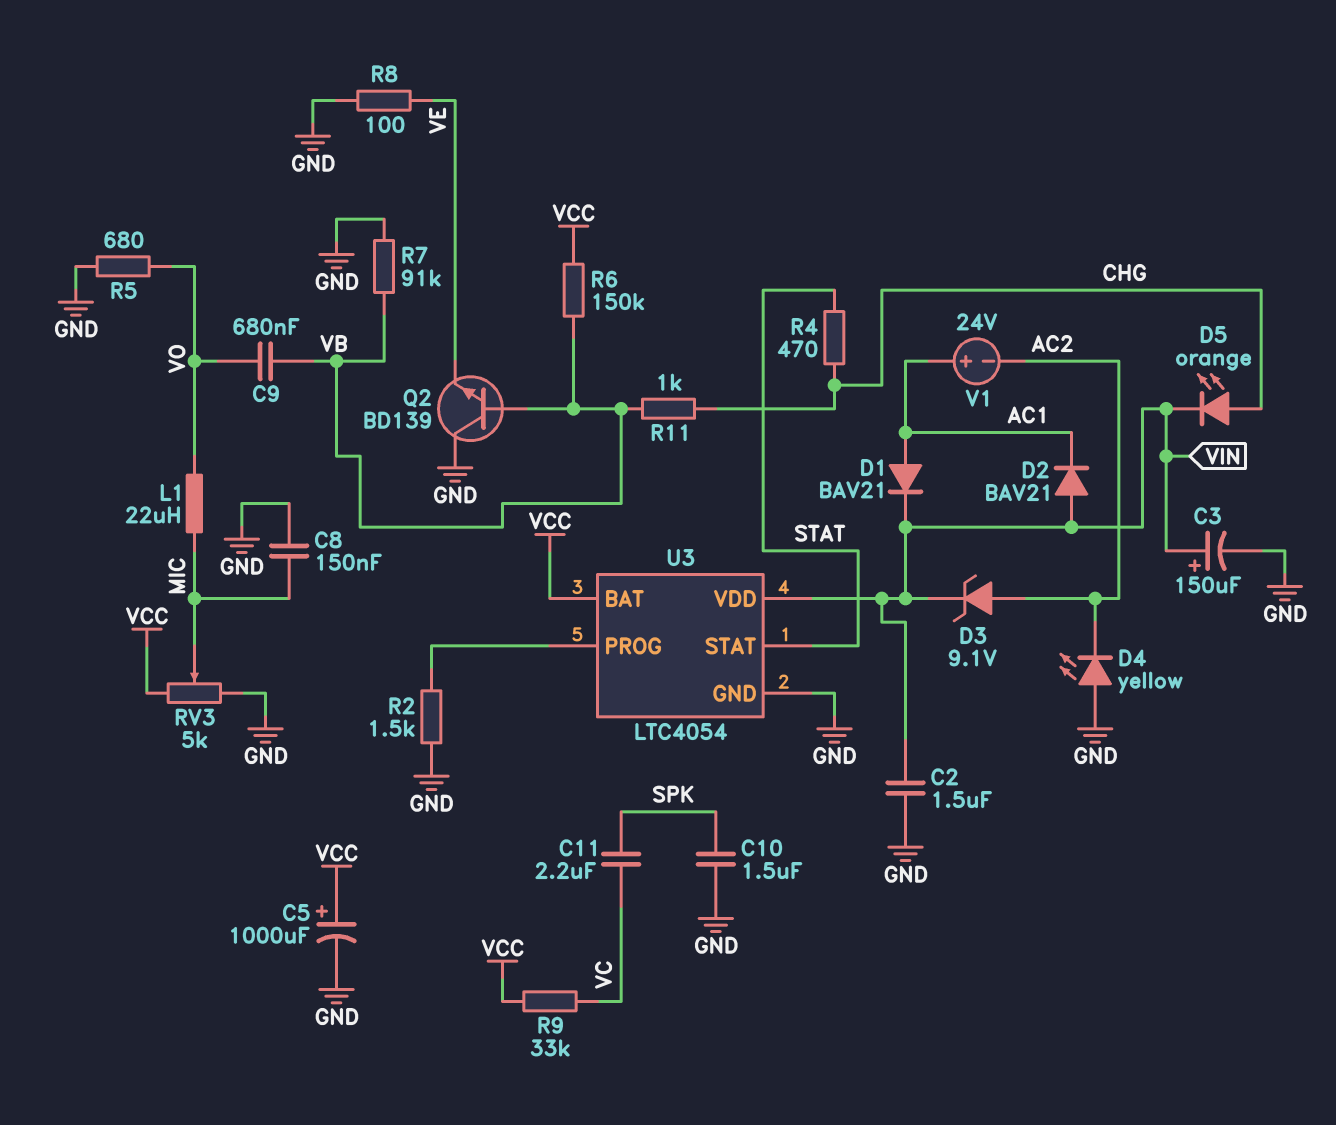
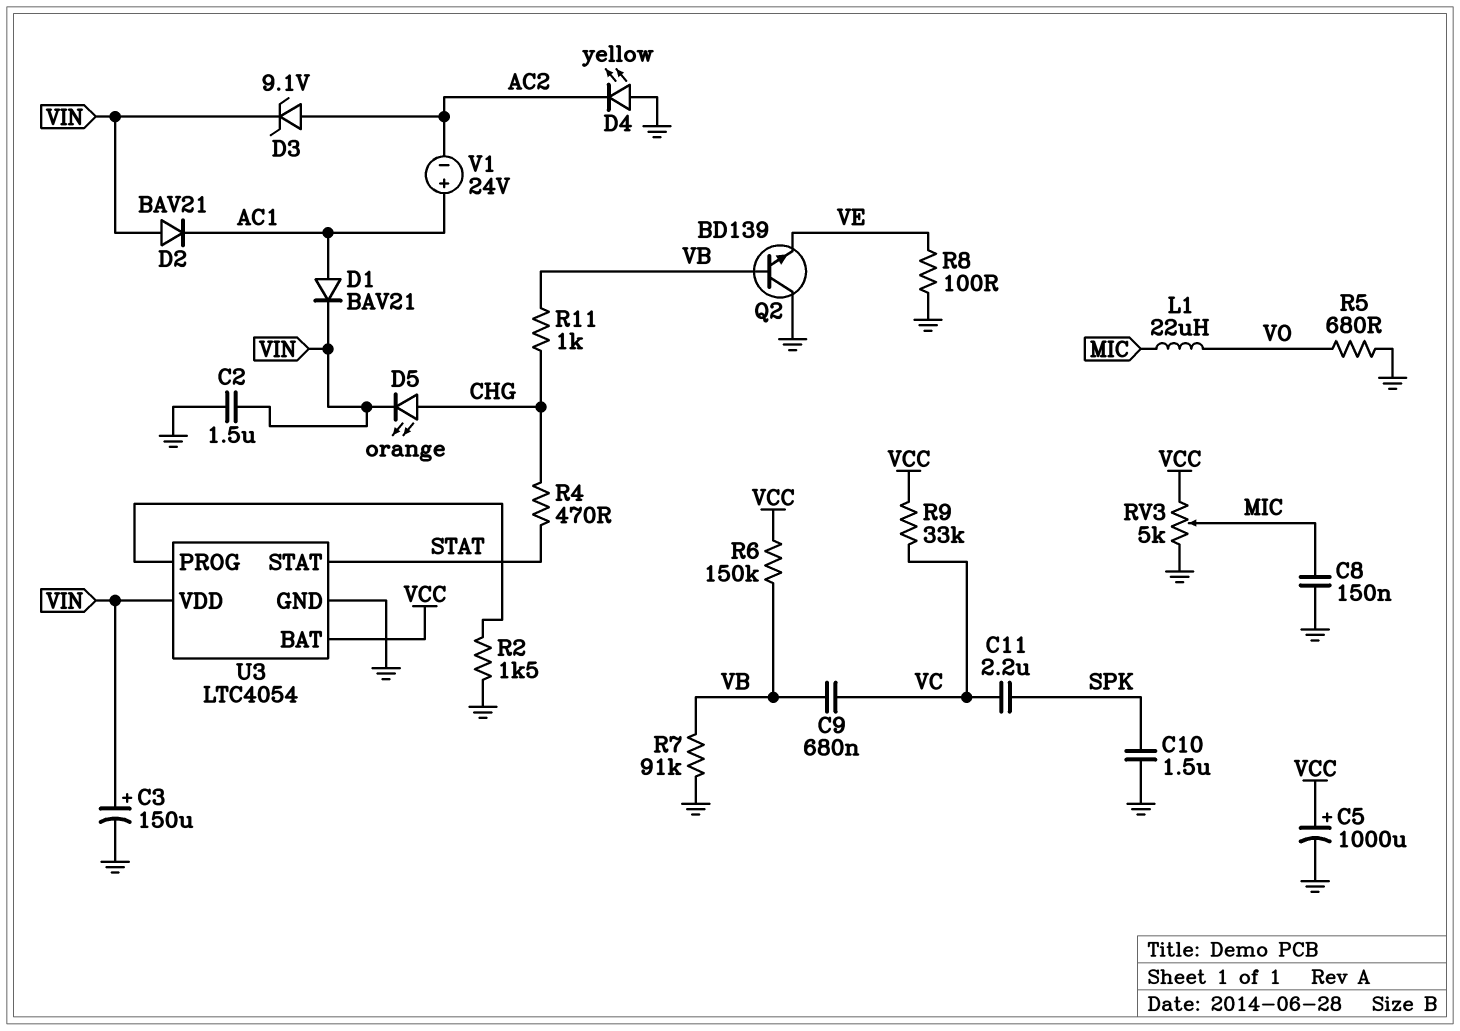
C9: 680nF (VB, VO) -> 680nF (VB, VC)

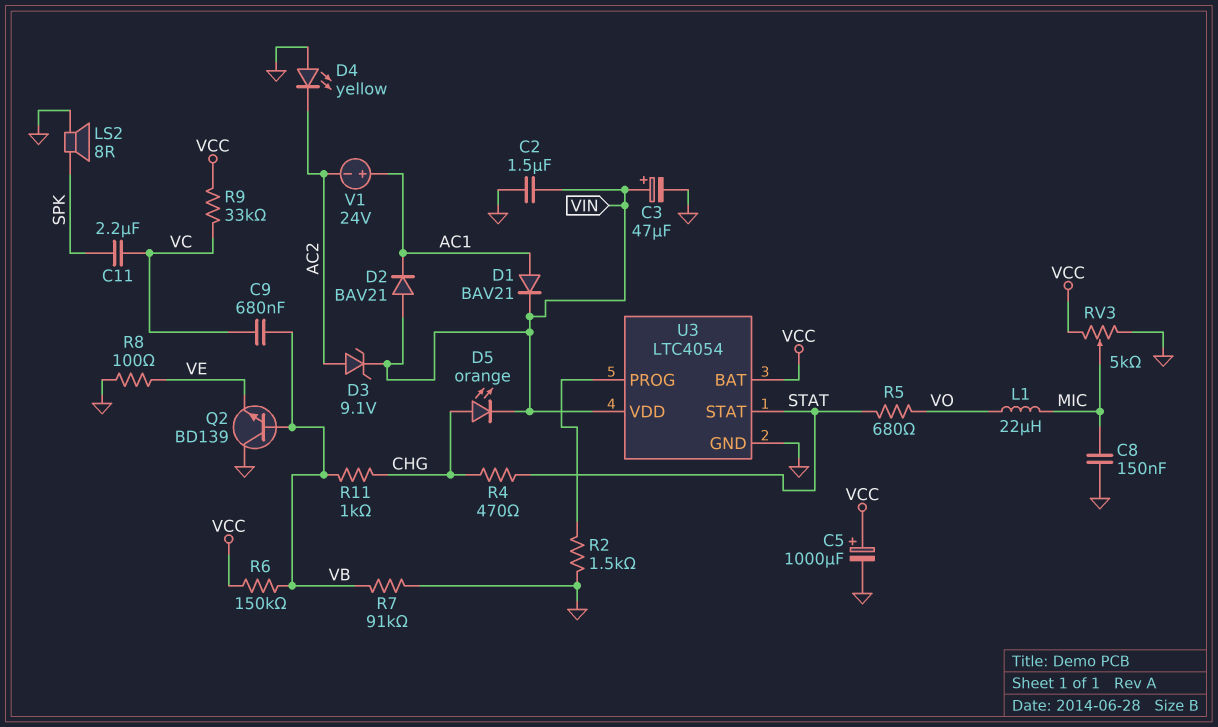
C3: 150uF (plus VIN, minus GND) -> 47uF (plus VIN, minus GND)
C10: 1.5uF (GND, SPK) -> none
LS2: none -> speaker 8R (GND, SPK)
R5: 680 (GND, VO) -> 680 (STAT, VO)

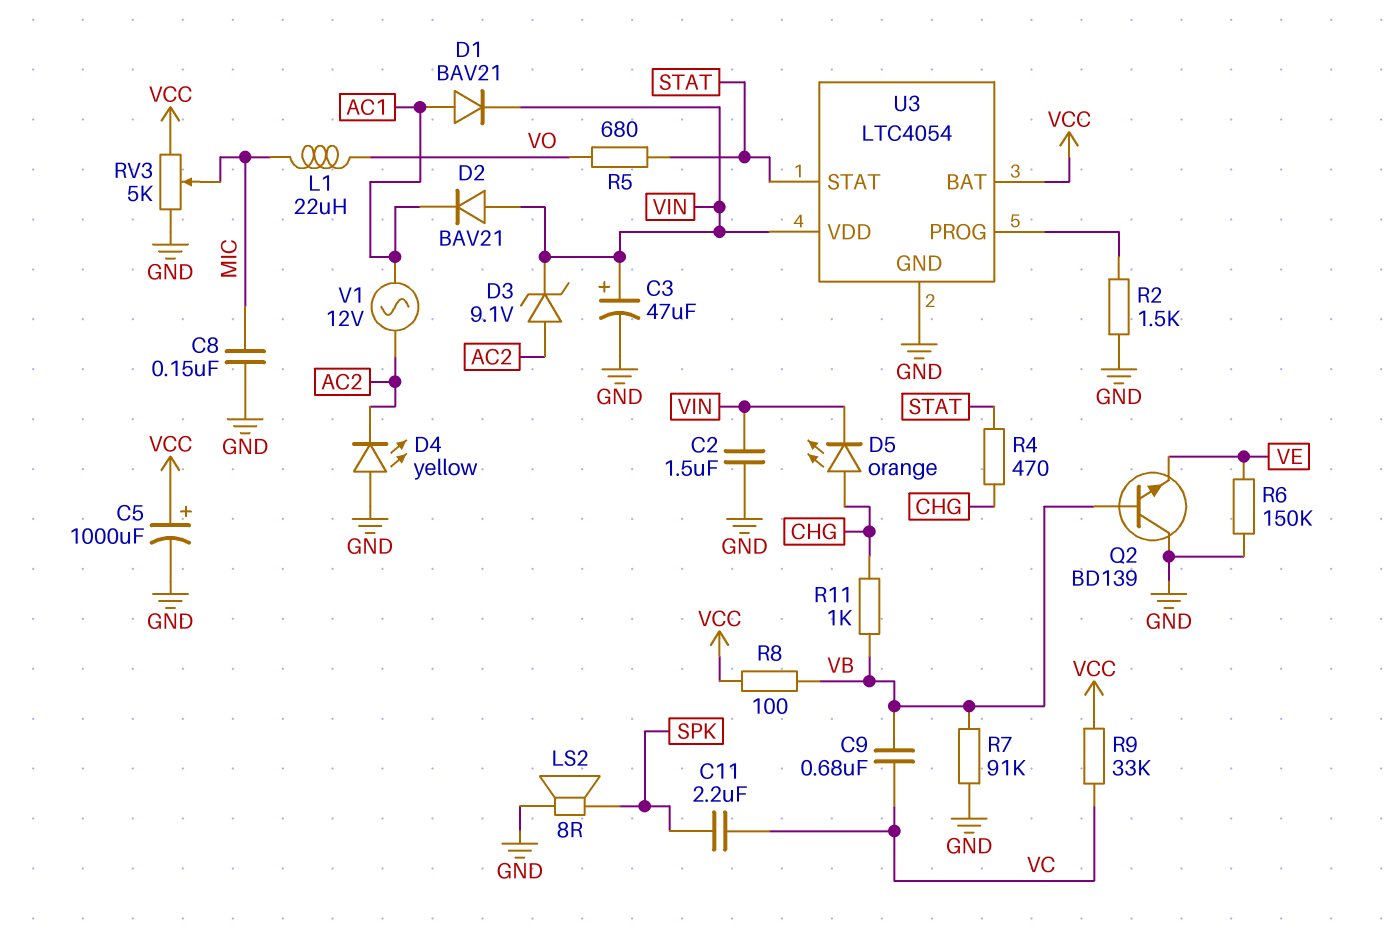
R6: 150k (VB, VCC) -> 150k (GND, VE)
R8: 100 (GND, VE) -> 100 (VB, VCC)
V1: 24V (plus AC1, minus AC2) -> AC 12V (AC1, AC2)

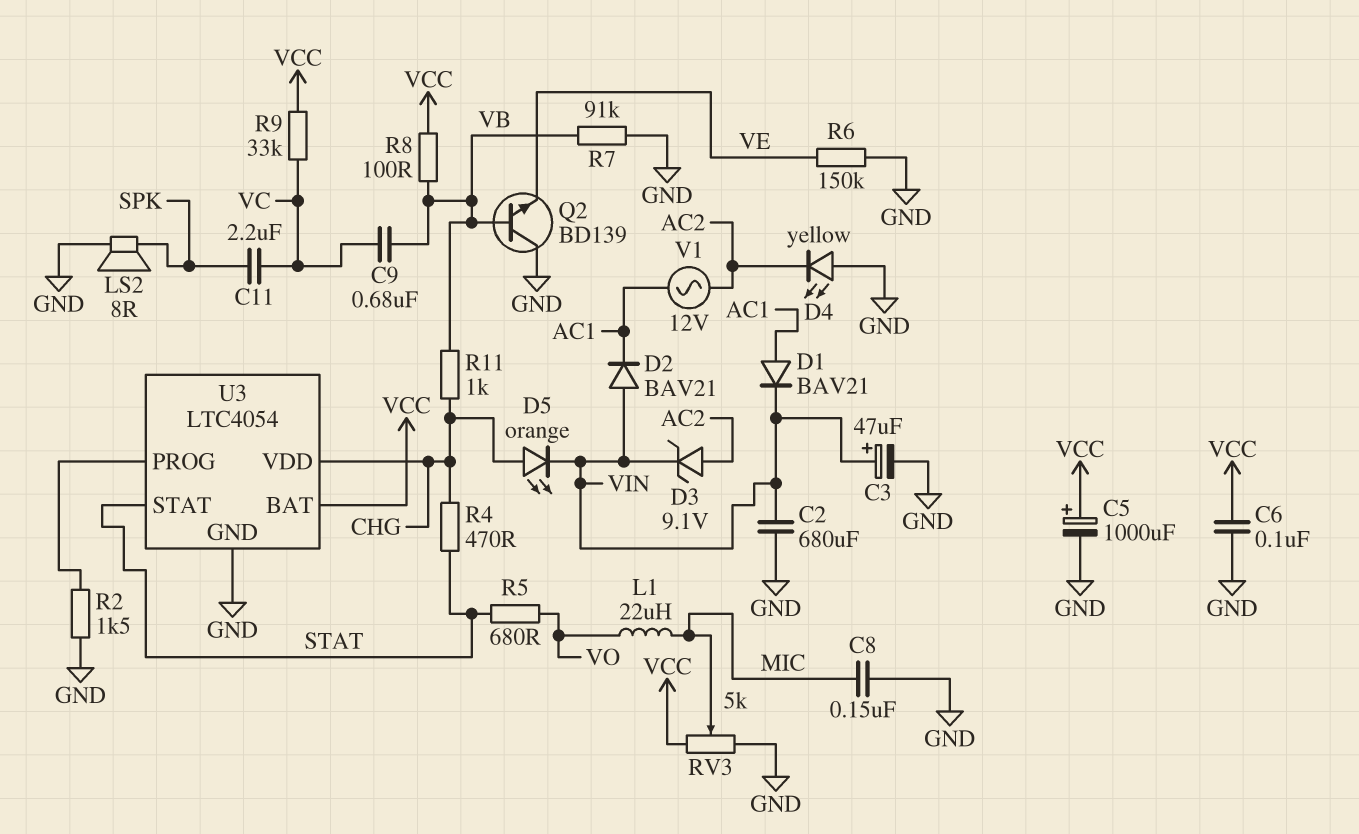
C2: 1.5uF (GND, VIN) -> 680uF (GND, VIN)
C6: none -> 100nF (GND, VCC)
U3 pin VDD: VIN -> CHG

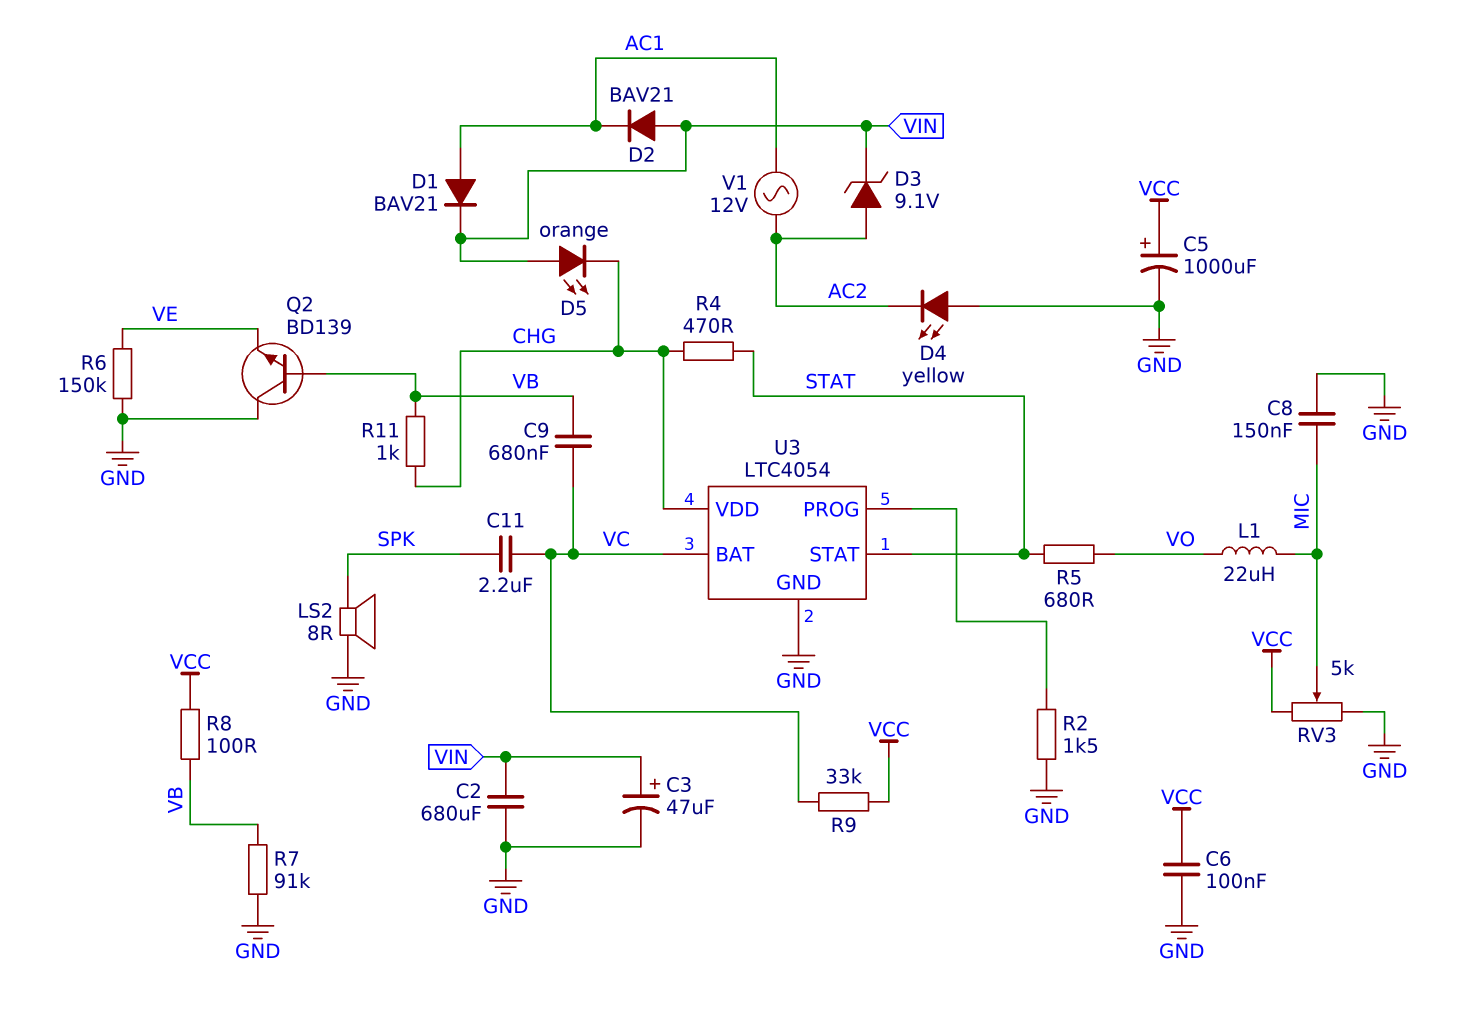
D5: LED orange (A CHG, K VIN) -> LED orange (A VIN, K CHG)
U3 pin BAT: VCC -> VC

